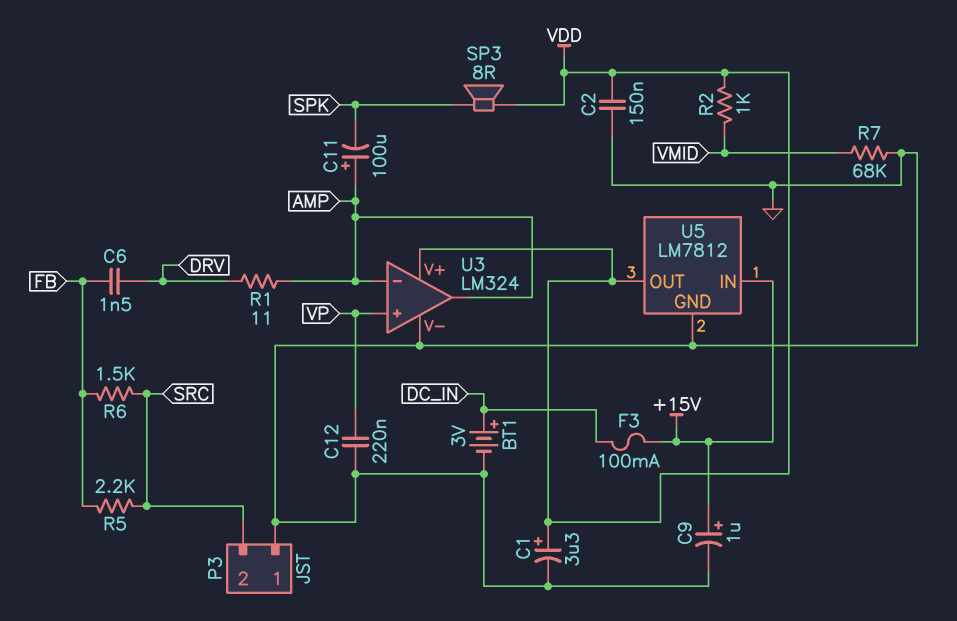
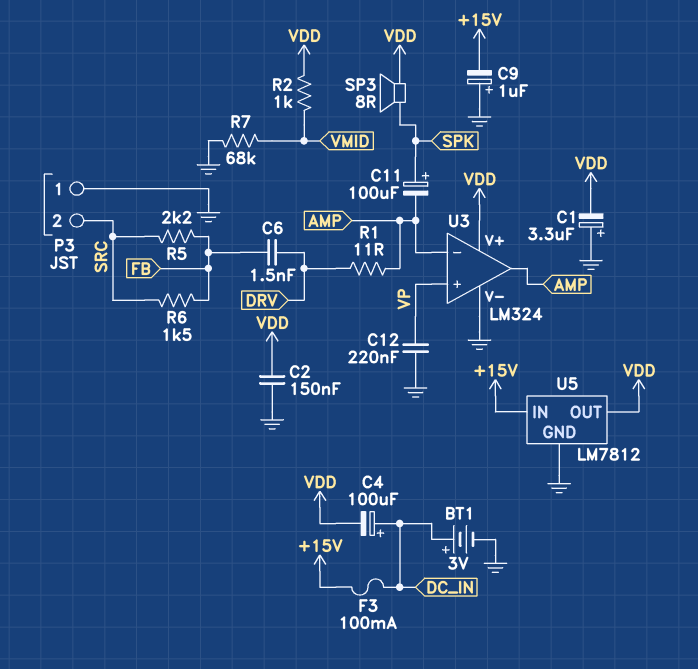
C1: 3.3uF (plus VDD, minus GND) -> 3.3uF (plus GND, minus VDD)
C4: none -> 100uF (plus DC_IN, minus VDD)
C9: 1uF (plus +15V, minus GND) -> 1uF (plus GND, minus +15V)
C11: 100uF (plus AMP, minus SPK) -> 100uF (plus SPK, minus AMP)

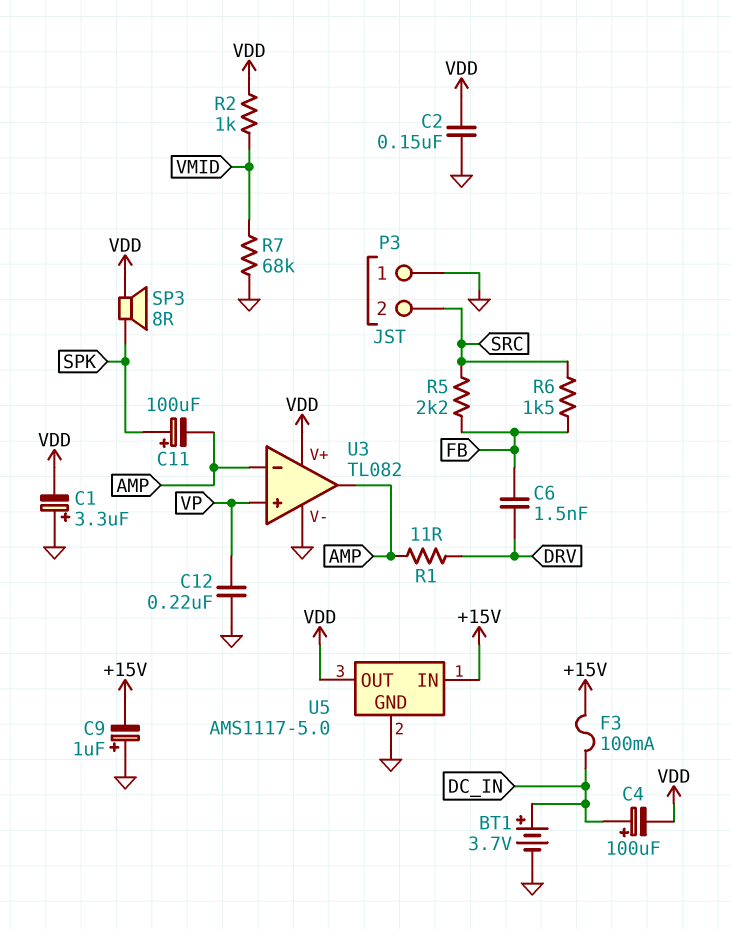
BT1: 3V (plus DC_IN, minus GND) -> 3.7V (plus DC_IN, minus GND)
U3: LM324 -> TL082
U5: LM7812 -> AMS1117-5.0

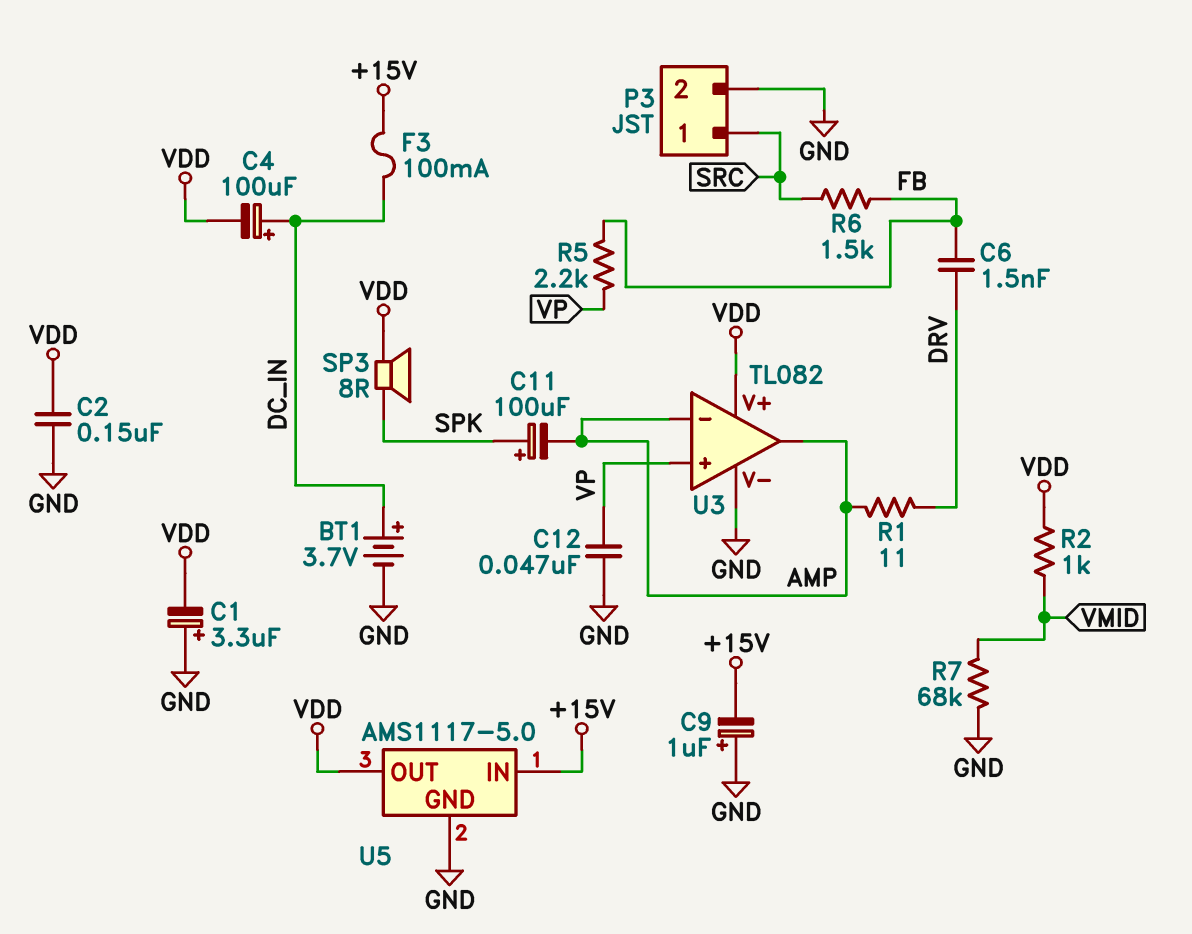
C12: 220nF (GND, VP) -> 47nF (GND, VP)
P3 pin 1: GND -> SRC
P3 pin 2: SRC -> GND
R5: 2.2k (FB, SRC) -> 2.2k (FB, VP)

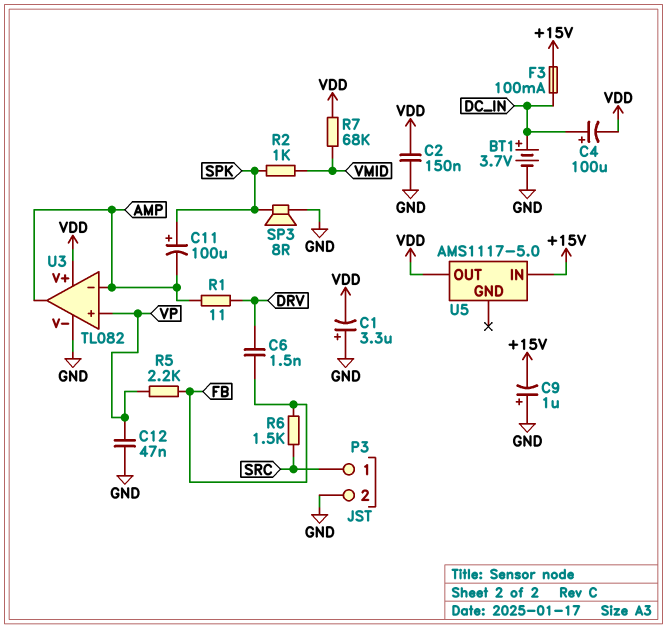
R2: 1k (VDD, VMID) -> 1k (SPK, VMID)
R7: 68k (GND, VMID) -> 68k (VDD, VMID)
SP3: speaker 8R (SPK, VDD) -> speaker 8R (GND, SPK)
U5 pin GND: GND -> none

